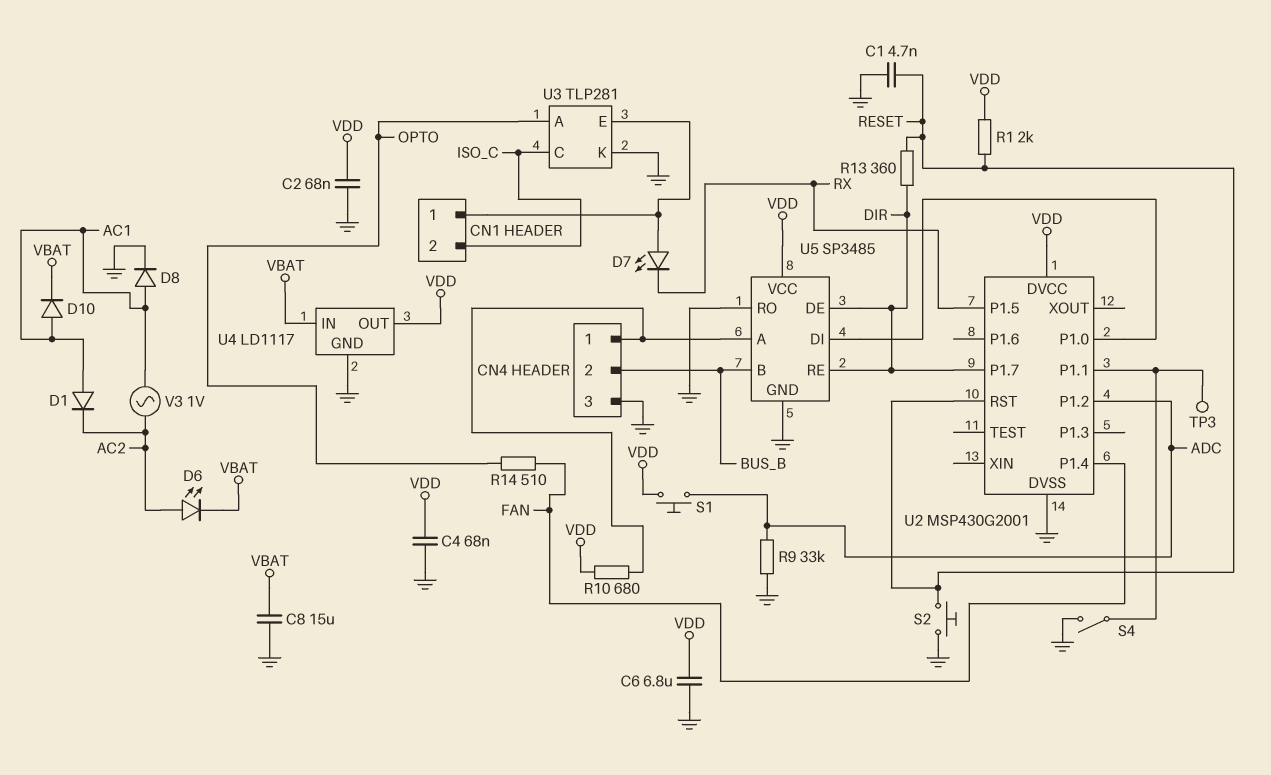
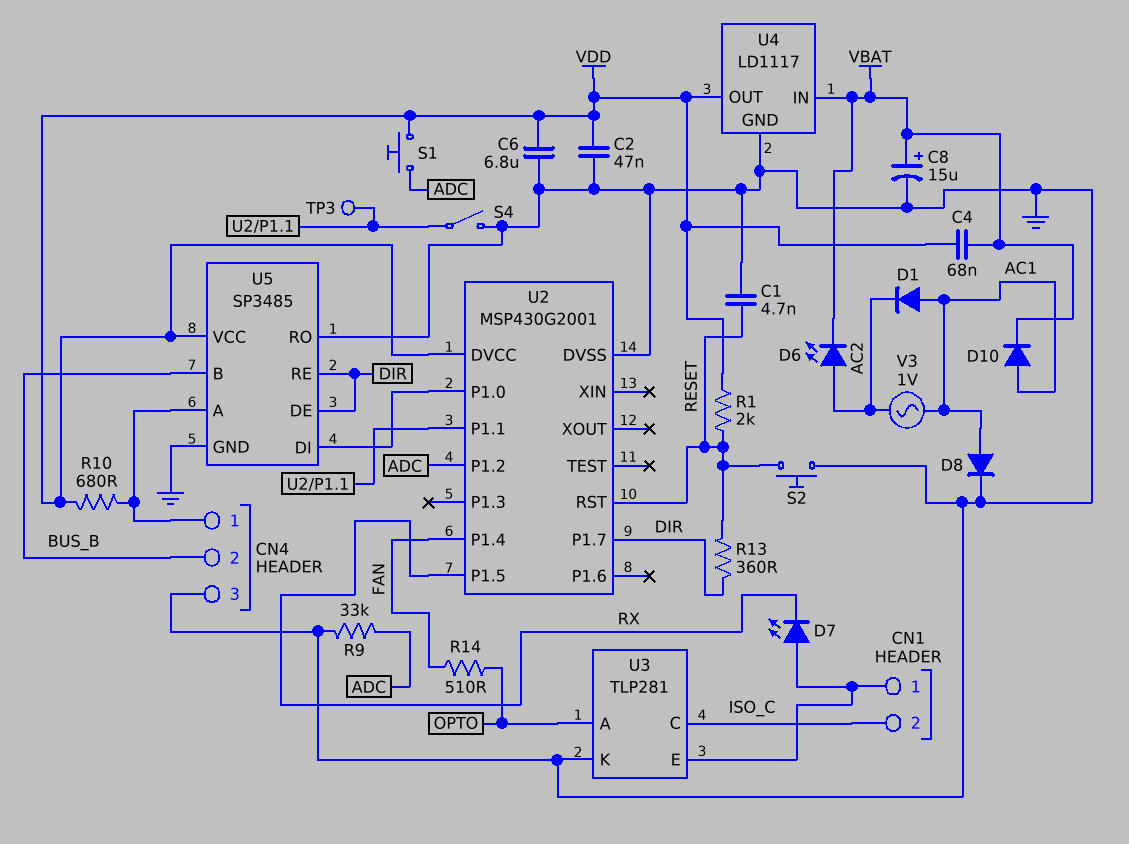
C2: 68nF (GND, VDD) -> 47nF (GND, VDD)
C4: 68nF (GND, VDD) -> 68nF (VBAT, VDD)
C8: 15uF (GND, VBAT) -> 15uF (plus VBAT, minus GND)

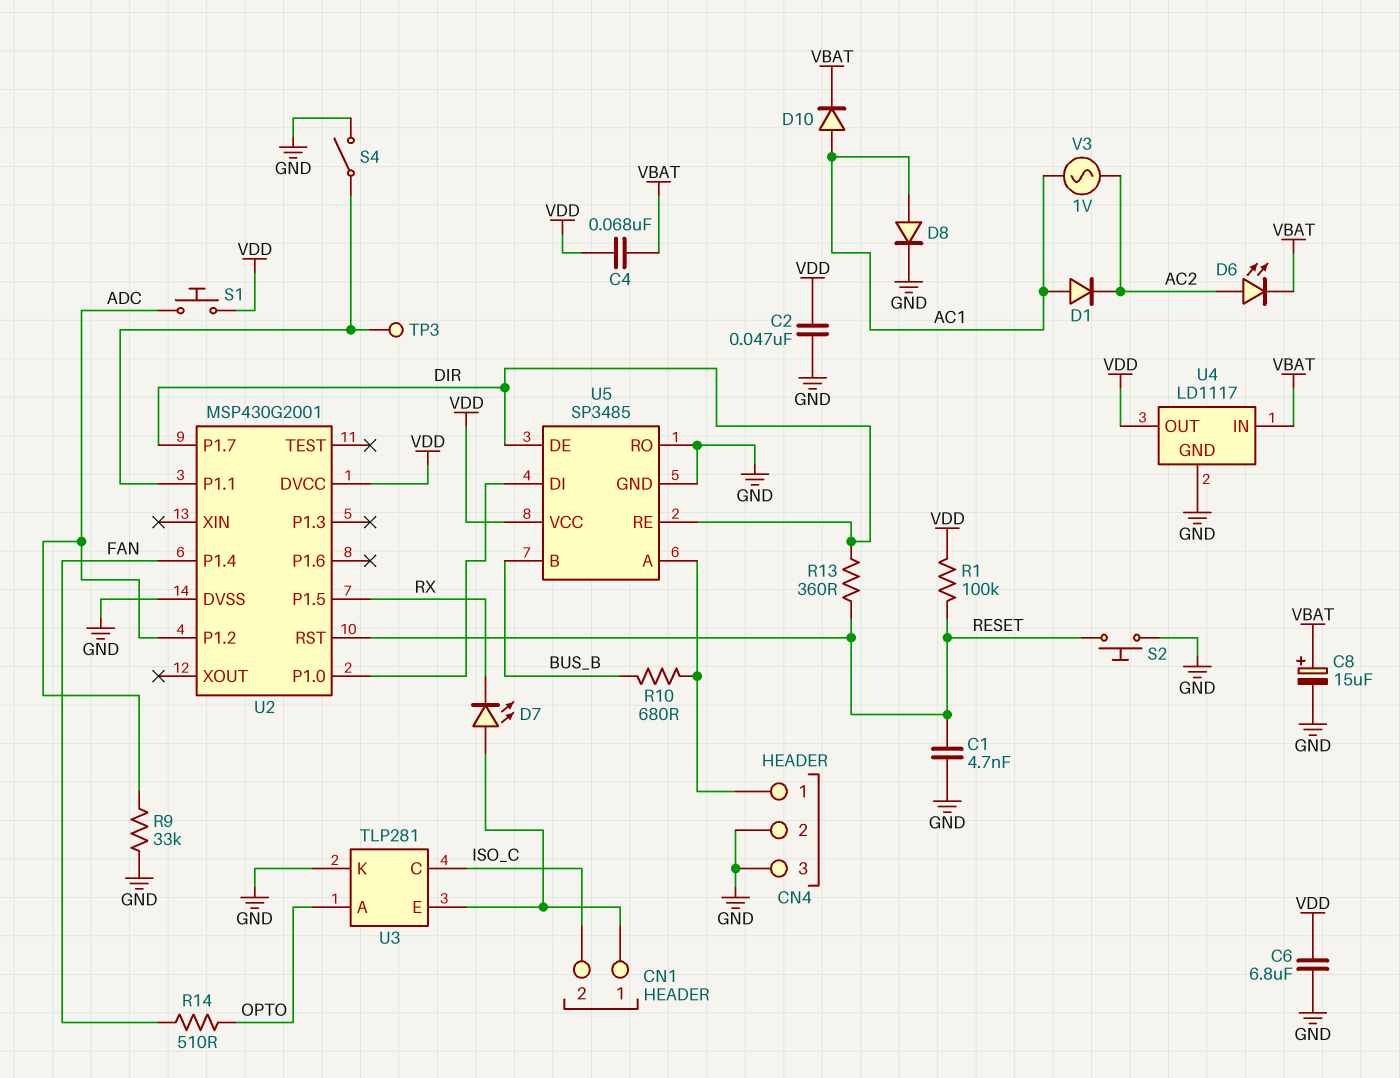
CN4 pin 2: BUS_B -> GND
R1: 2k (RESET, VDD) -> 100k (RESET, VDD)
R10: 680 (CN4/1, VDD) -> 680 (BUS_B, CN4/1)

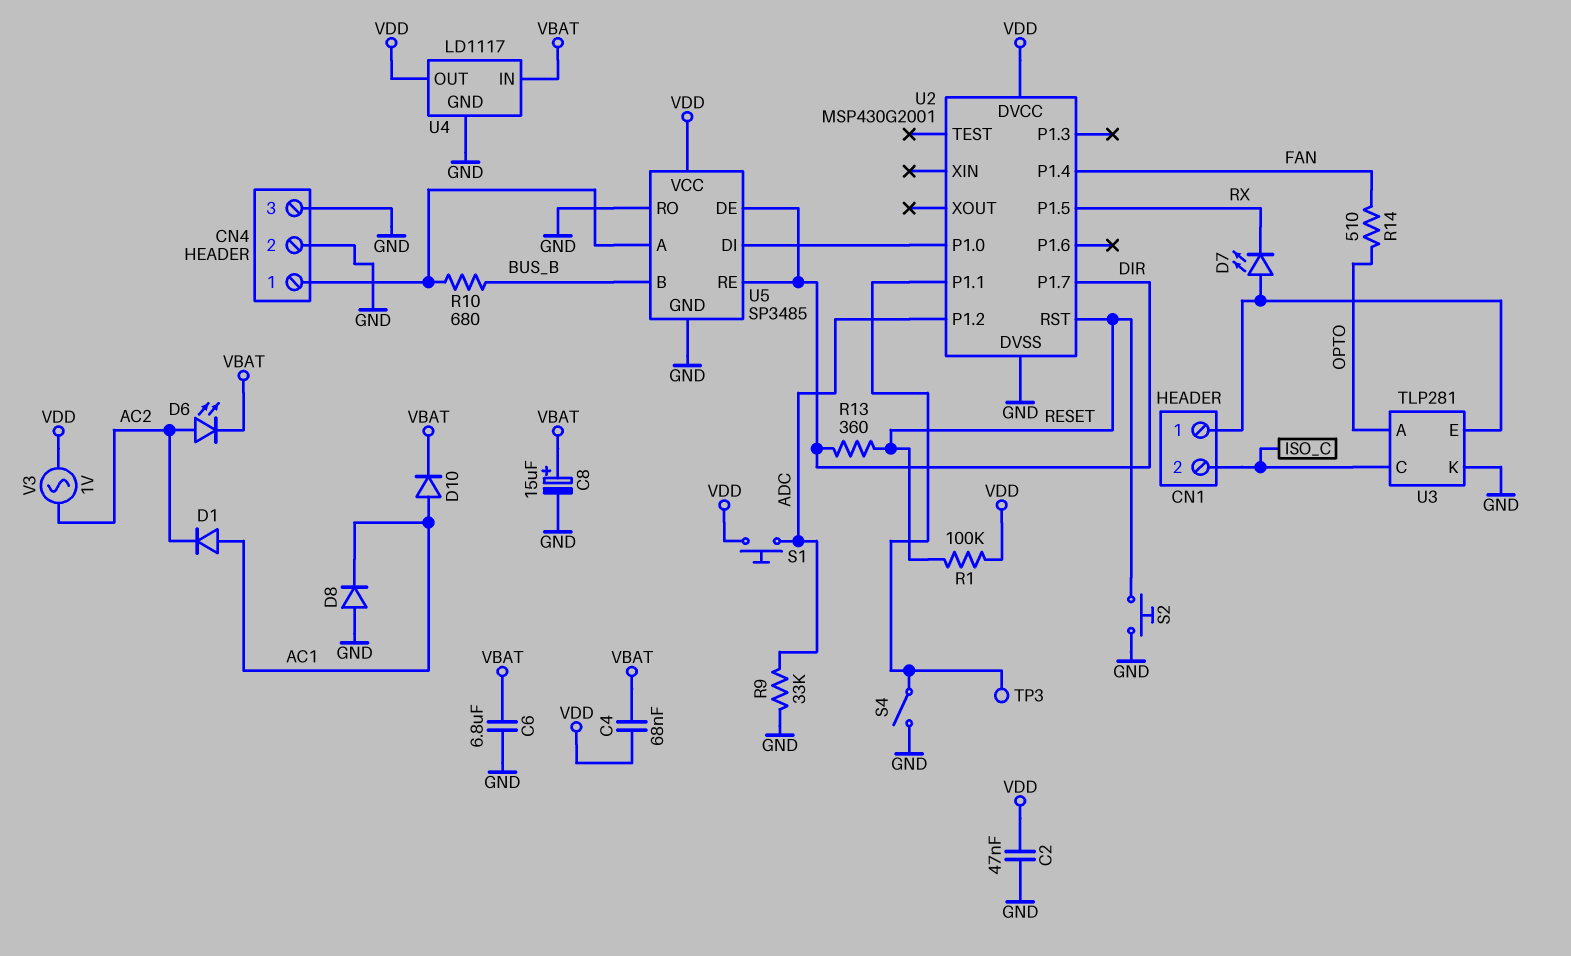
C1: 4.7nF (GND, RESET) -> none
C6: 6.8uF (GND, VDD) -> 6.8uF (GND, VBAT)
D8: diode (A AC1, K GND) -> diode (A GND, K AC1)
V3: AC 1V (AC1, AC2) -> AC 1V (AC2, VDD)

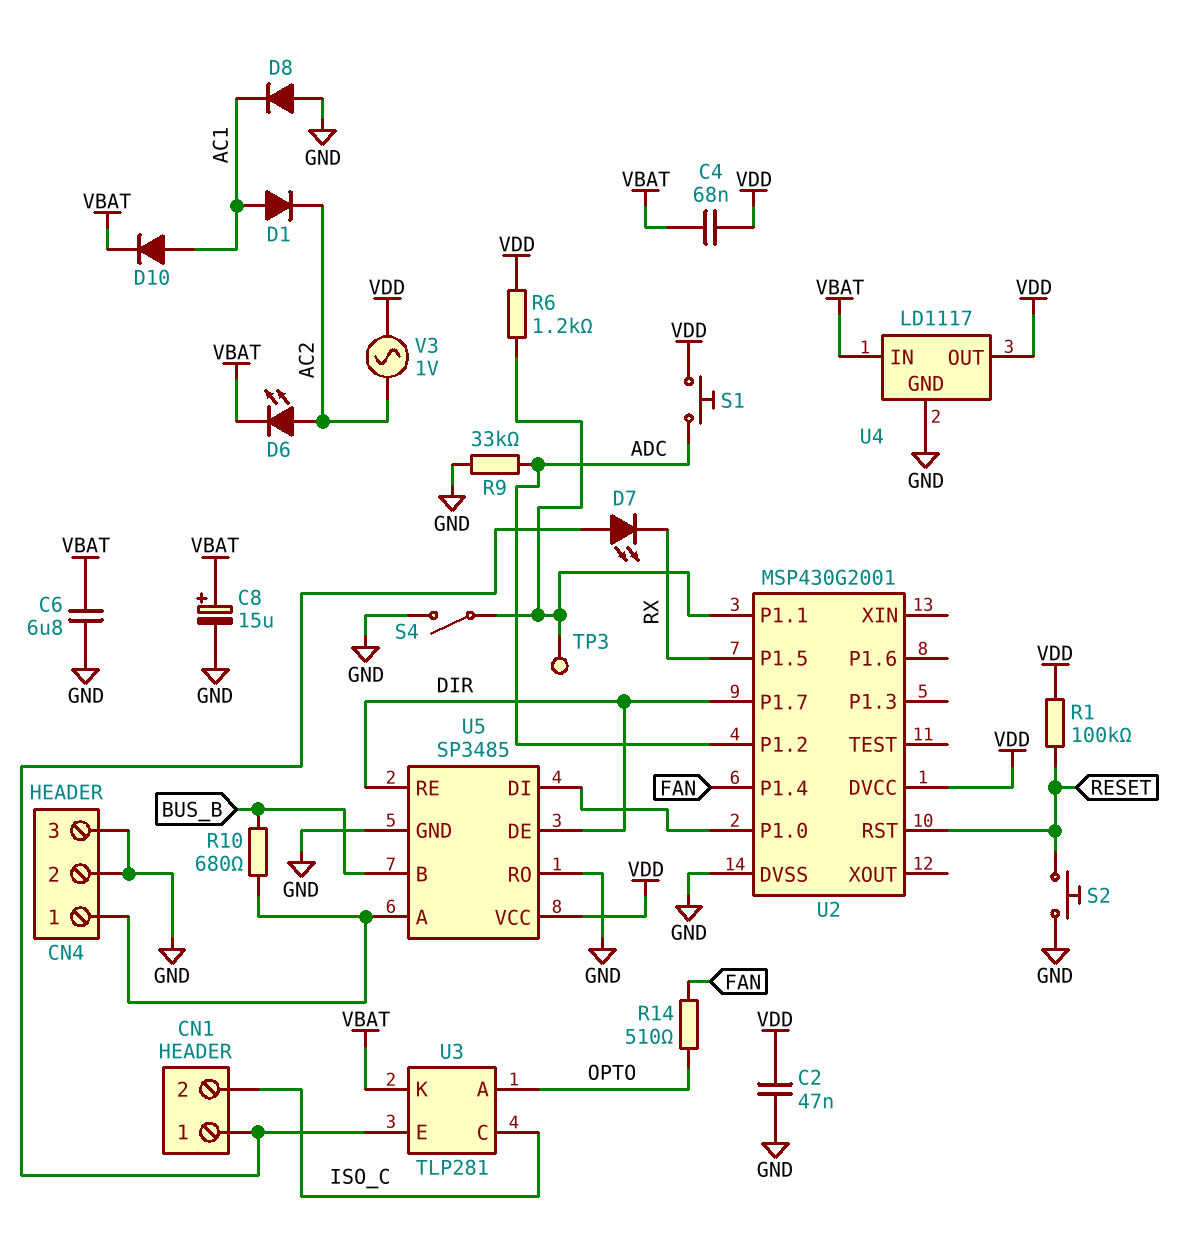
R6: none -> 1.2k (U2/P1.1, VDD)
R13: 360 (DIR, RESET) -> none
U3 pin K: GND -> VBAT

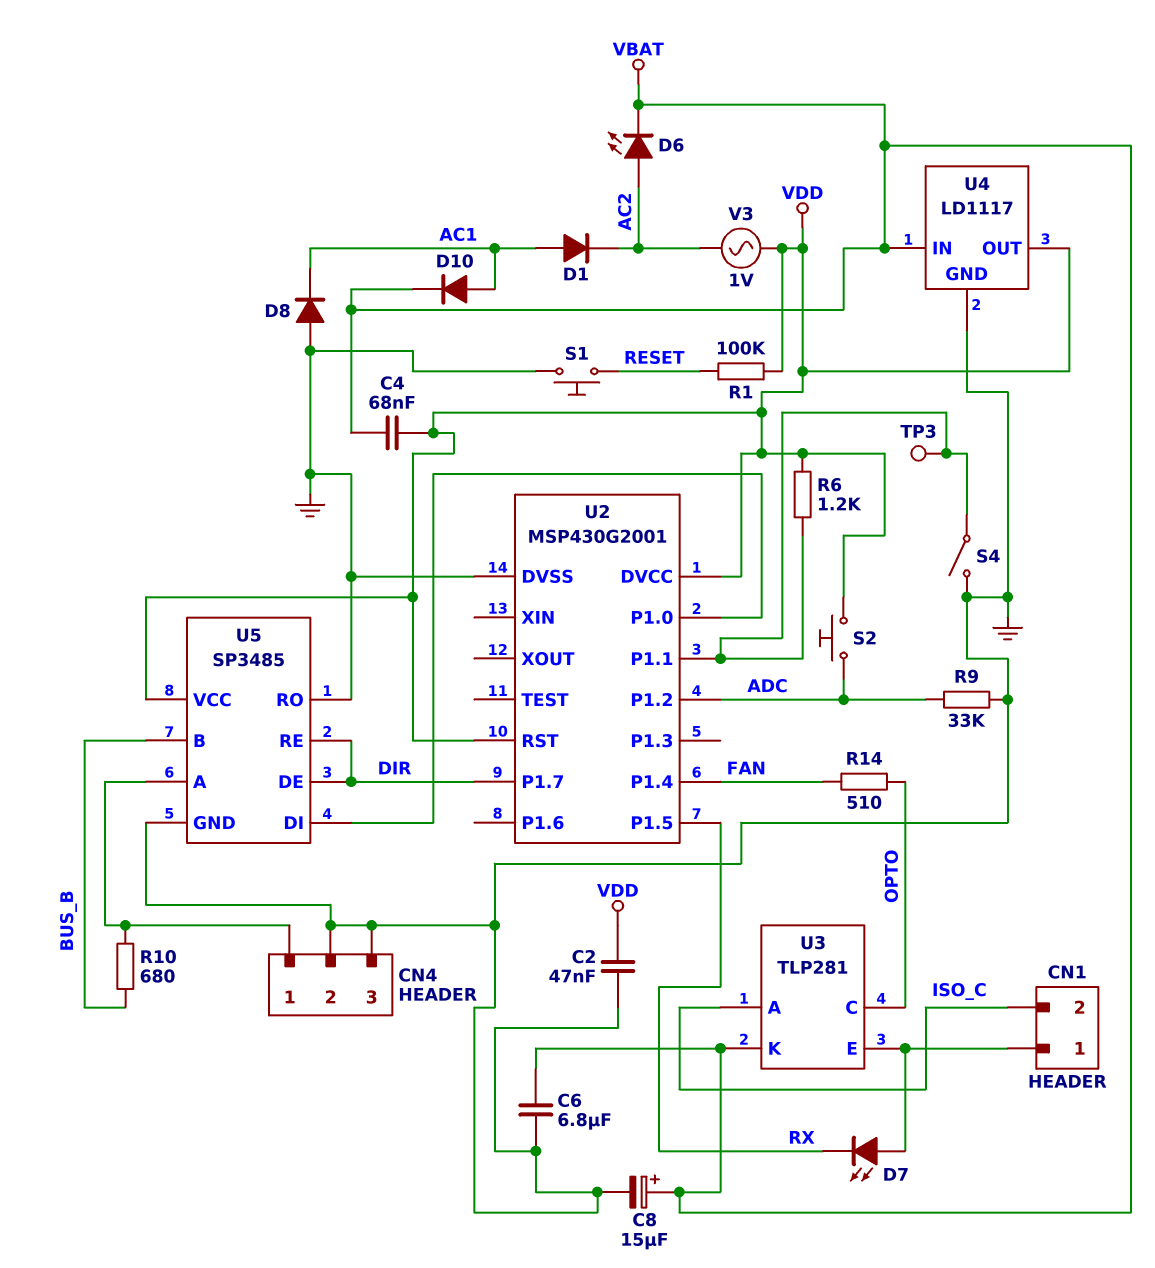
S1: button (ADC, VDD) -> button (GND, RESET)
S2: button (GND, RESET) -> button (ADC, VDD)
U2 pin RST: RESET -> VDD
U3 pin A: OPTO -> ISO_C
U3 pin C: ISO_C -> OPTO

